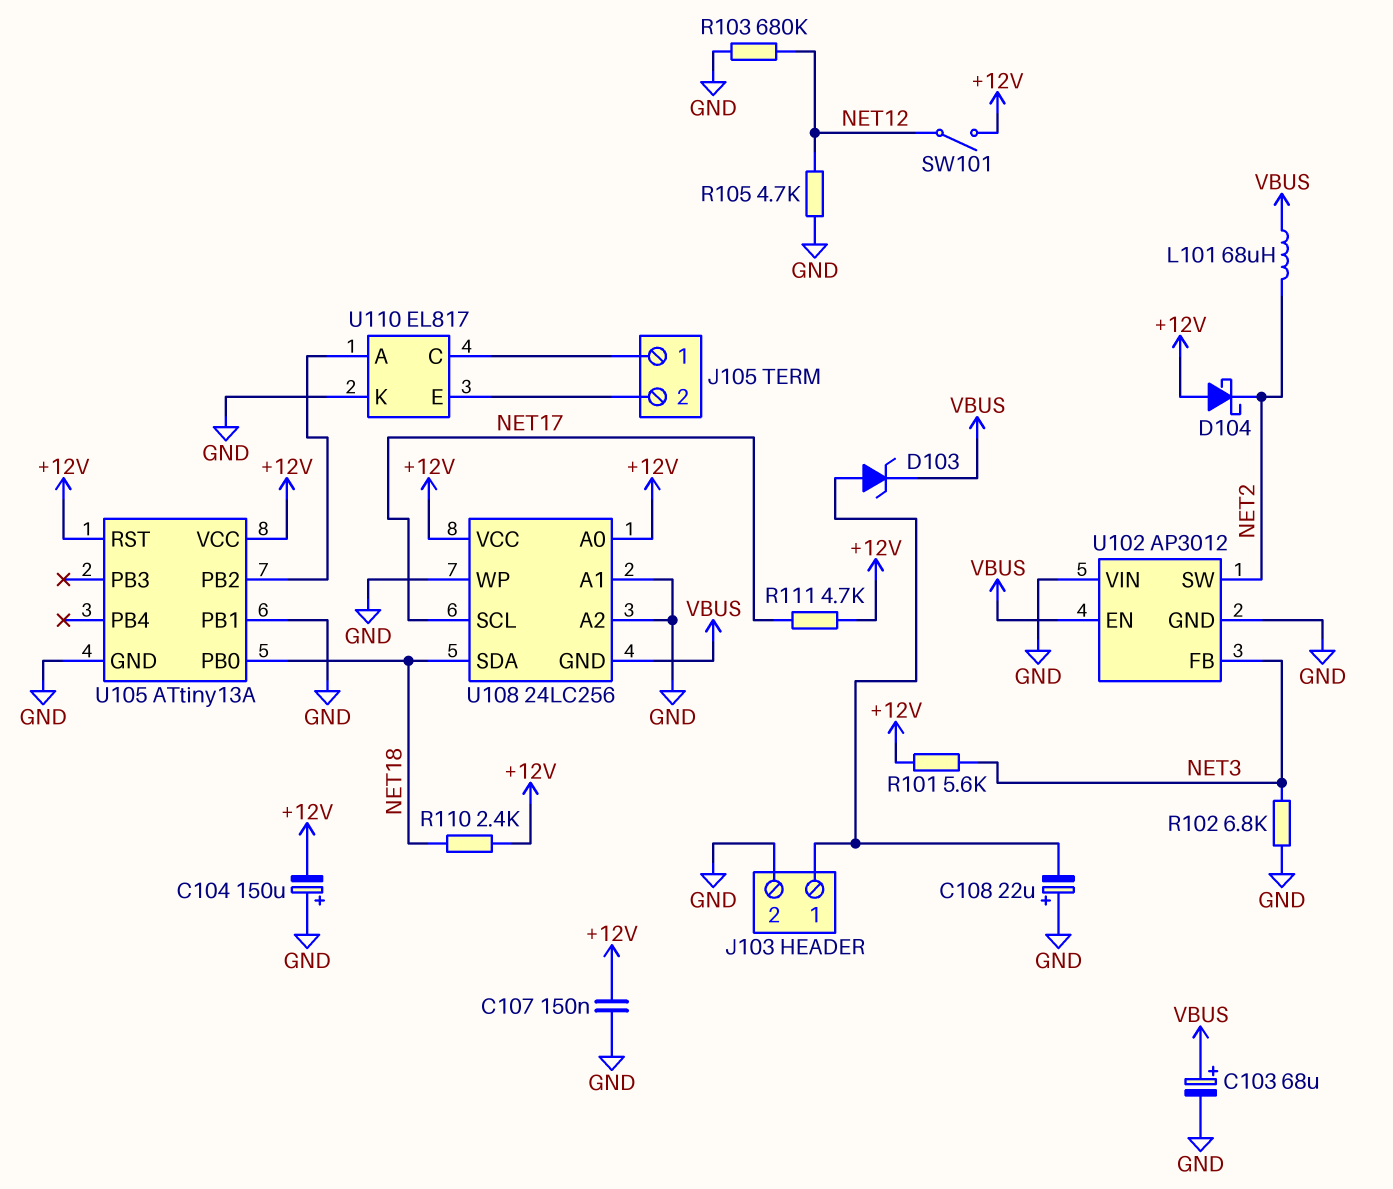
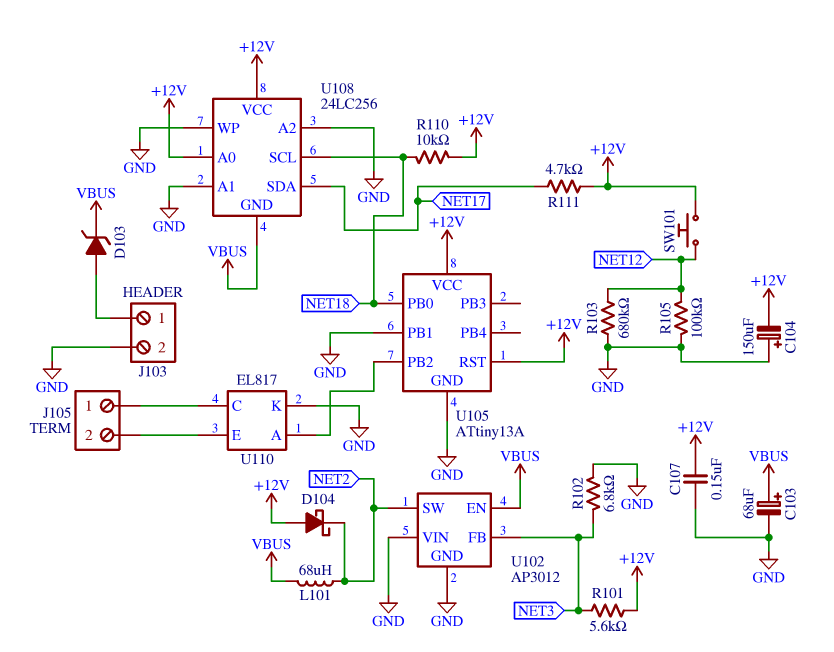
C108: 22uF (plus GND, minus J103/1) -> none
R105: 4.7k (GND, NET12) -> 100k (GND, NET12)
R110: 2.4k (+12V, NET18) -> 10k (+12V, NET18)
SW101: switch (+12V, NET12) -> button (+12V, NET12)
U108 pin SCL: NET17 -> NET18
U108 pin SDA: NET18 -> NET17

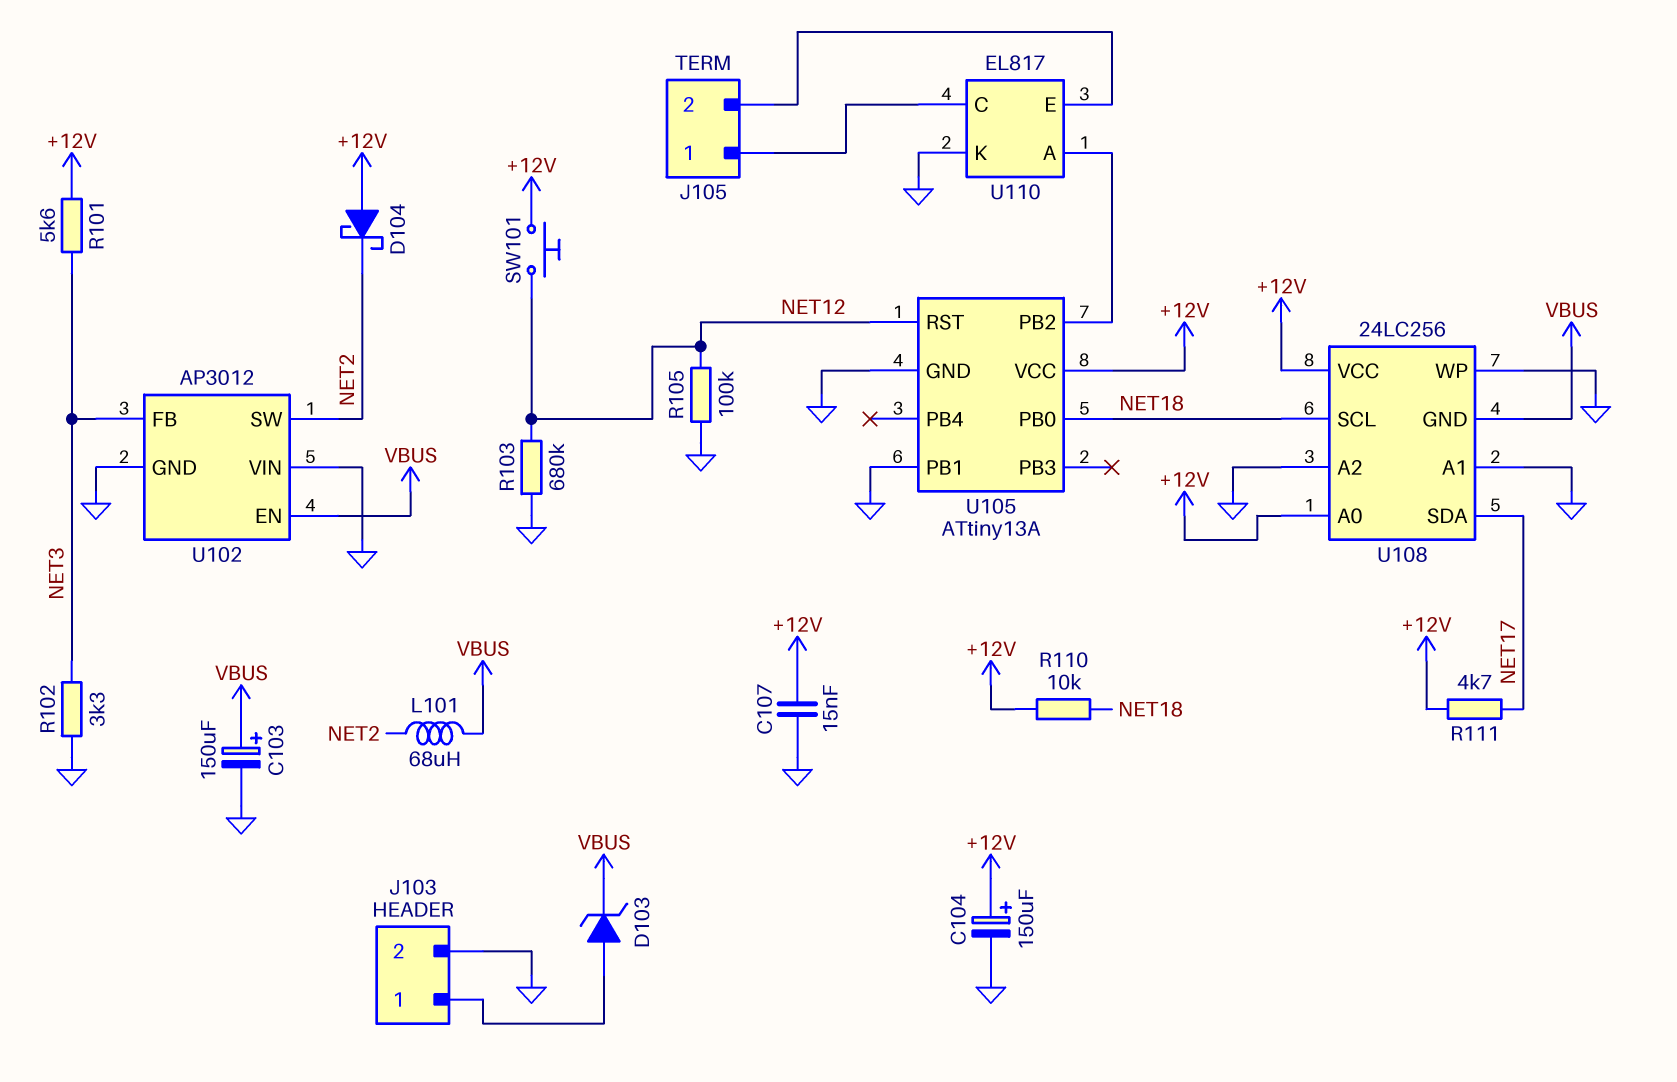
C103: 68uF (plus VBUS, minus GND) -> 150uF (plus VBUS, minus GND)
C104: 150uF (plus GND, minus +12V) -> 150uF (plus +12V, minus GND)
C107: 150nF (+12V, GND) -> 15nF (+12V, GND)
R102: 6.8k (GND, NET3) -> 3.3k (GND, NET3)
U105 pin RST: +12V -> NET12

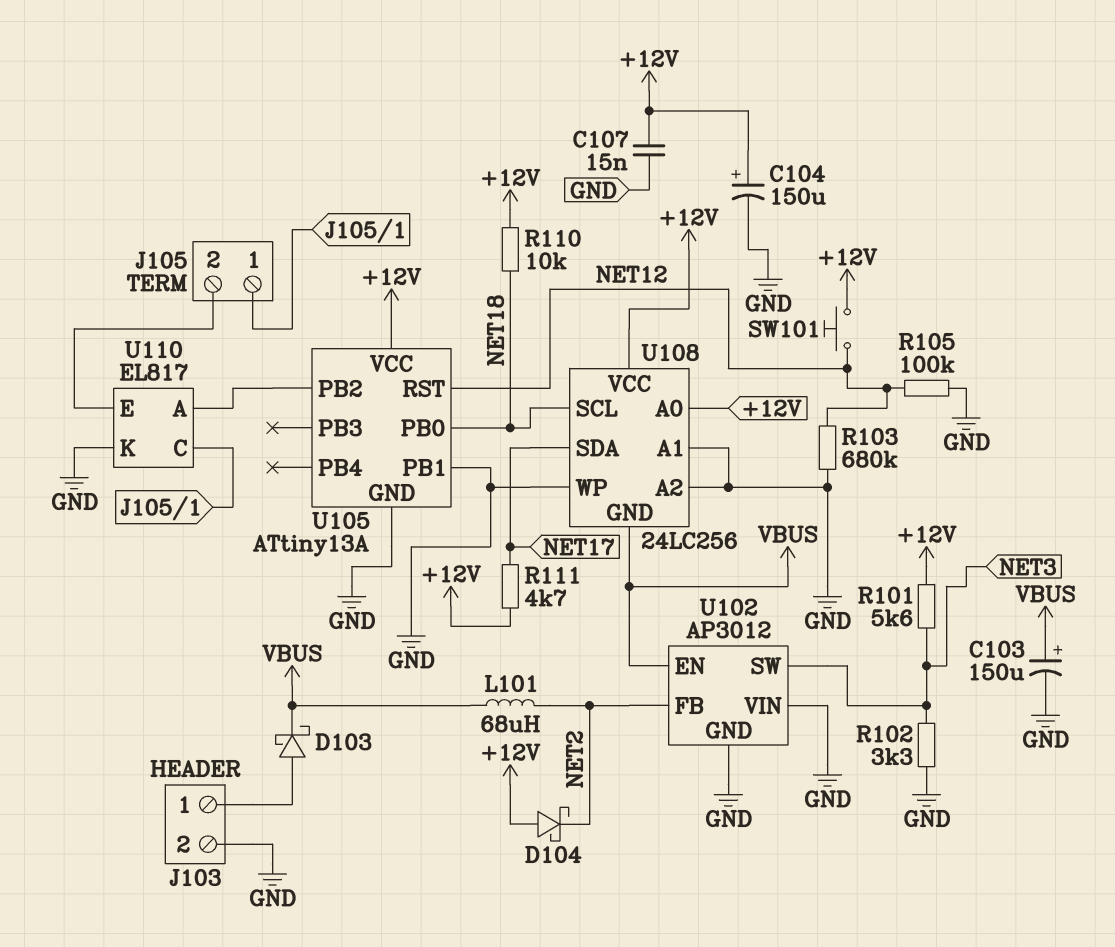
D103: zener (A J103/1, K VBUS) -> schottky (A J103/1, K VBUS)
U102 pin FB: NET3 -> NET2
U102 pin SW: NET2 -> NET3

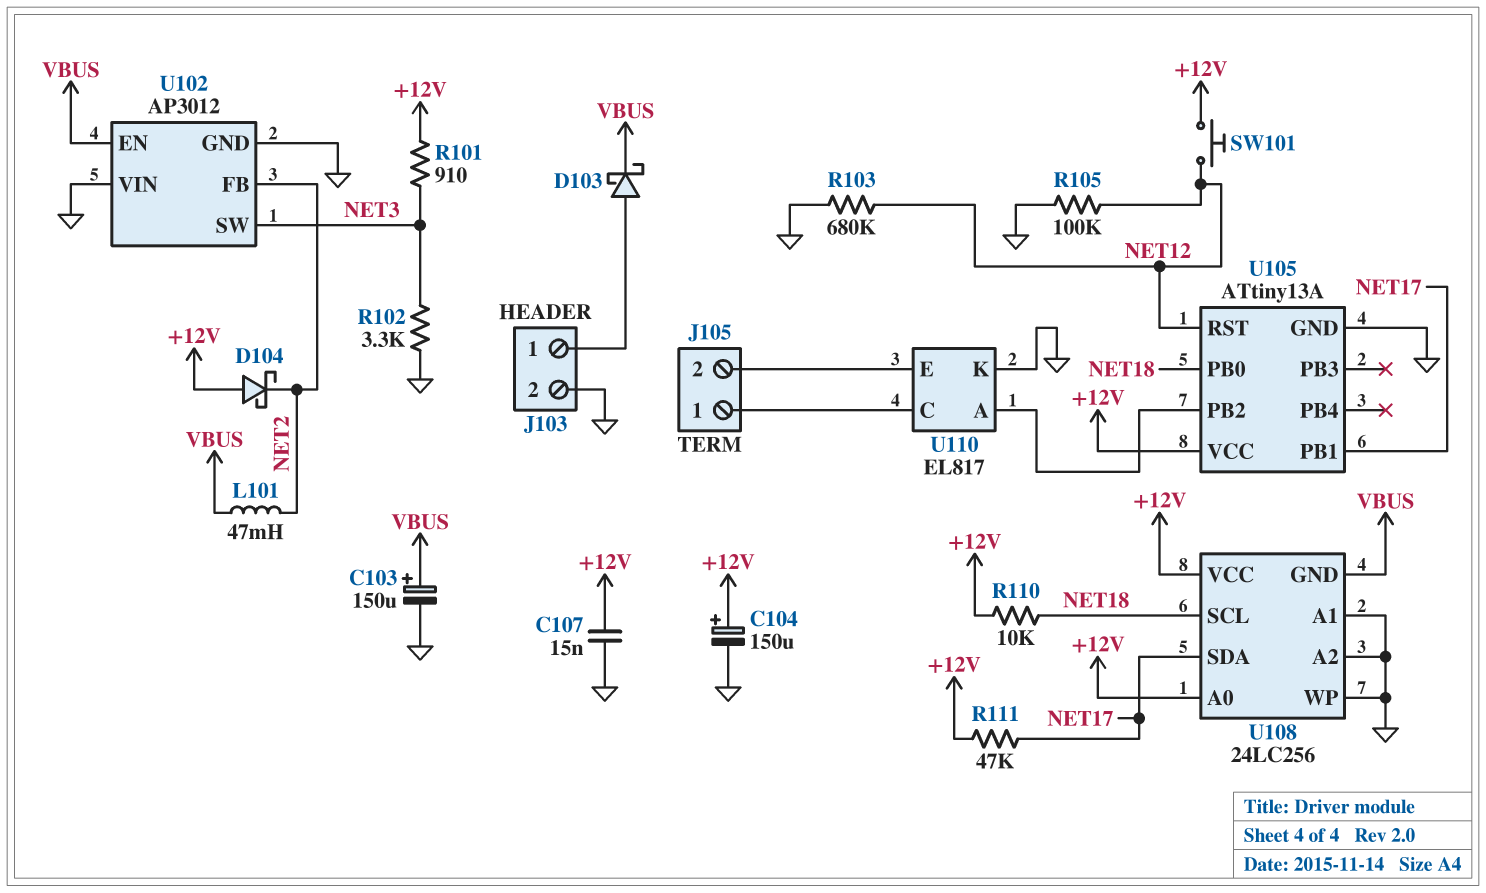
L101: 68uH (NET2, VBUS) -> 47mH (NET2, VBUS)
R101: 5.6k (+12V, NET3) -> 910 (+12V, NET3)
R111: 4.7k (+12V, NET17) -> 47k (+12V, NET17)
U105 pin PB1: GND -> NET17

